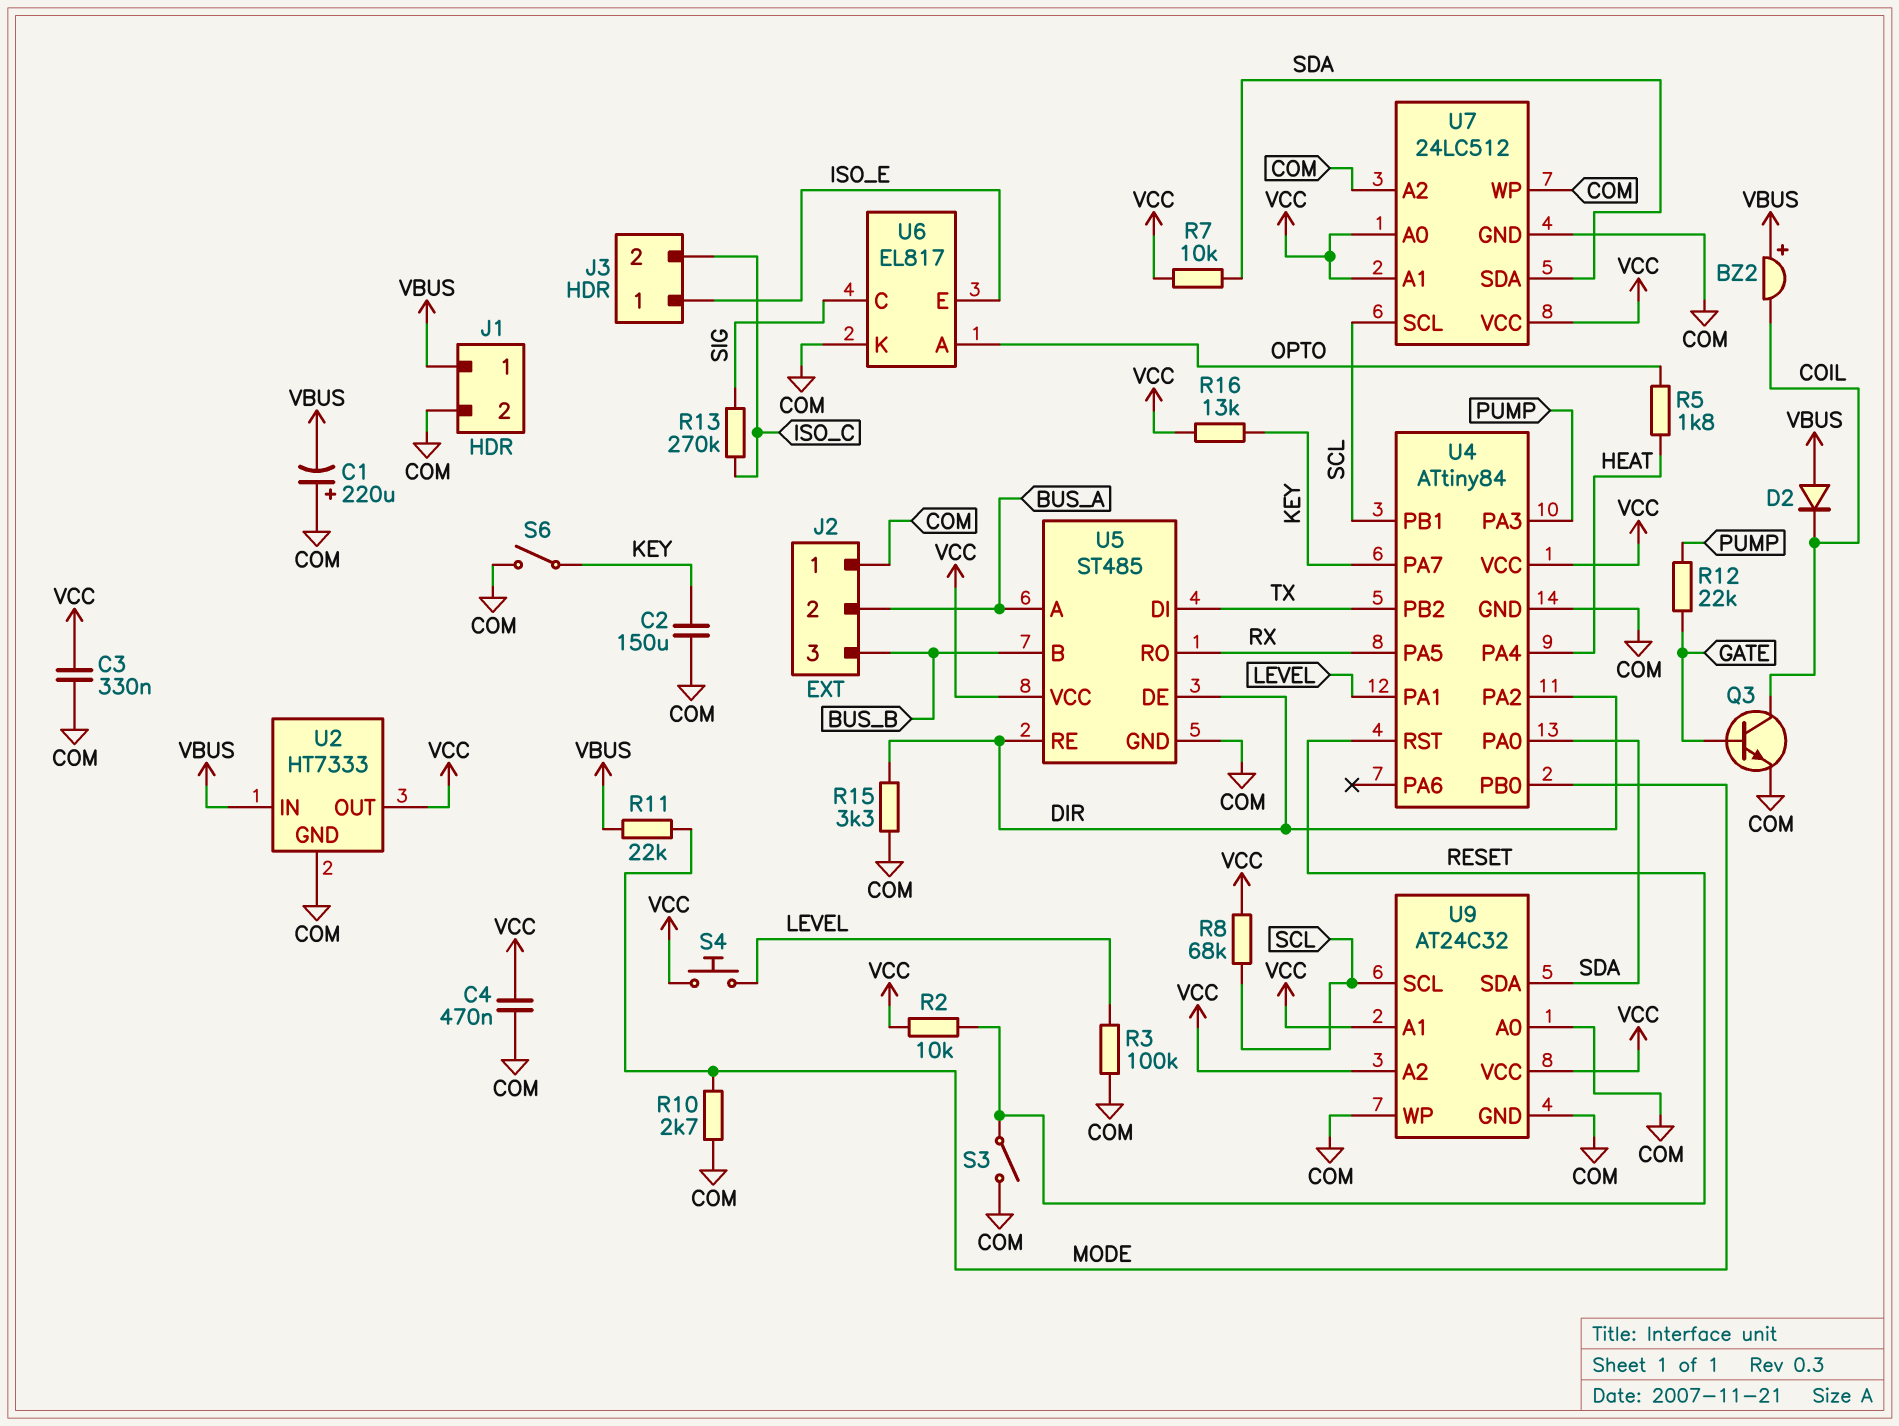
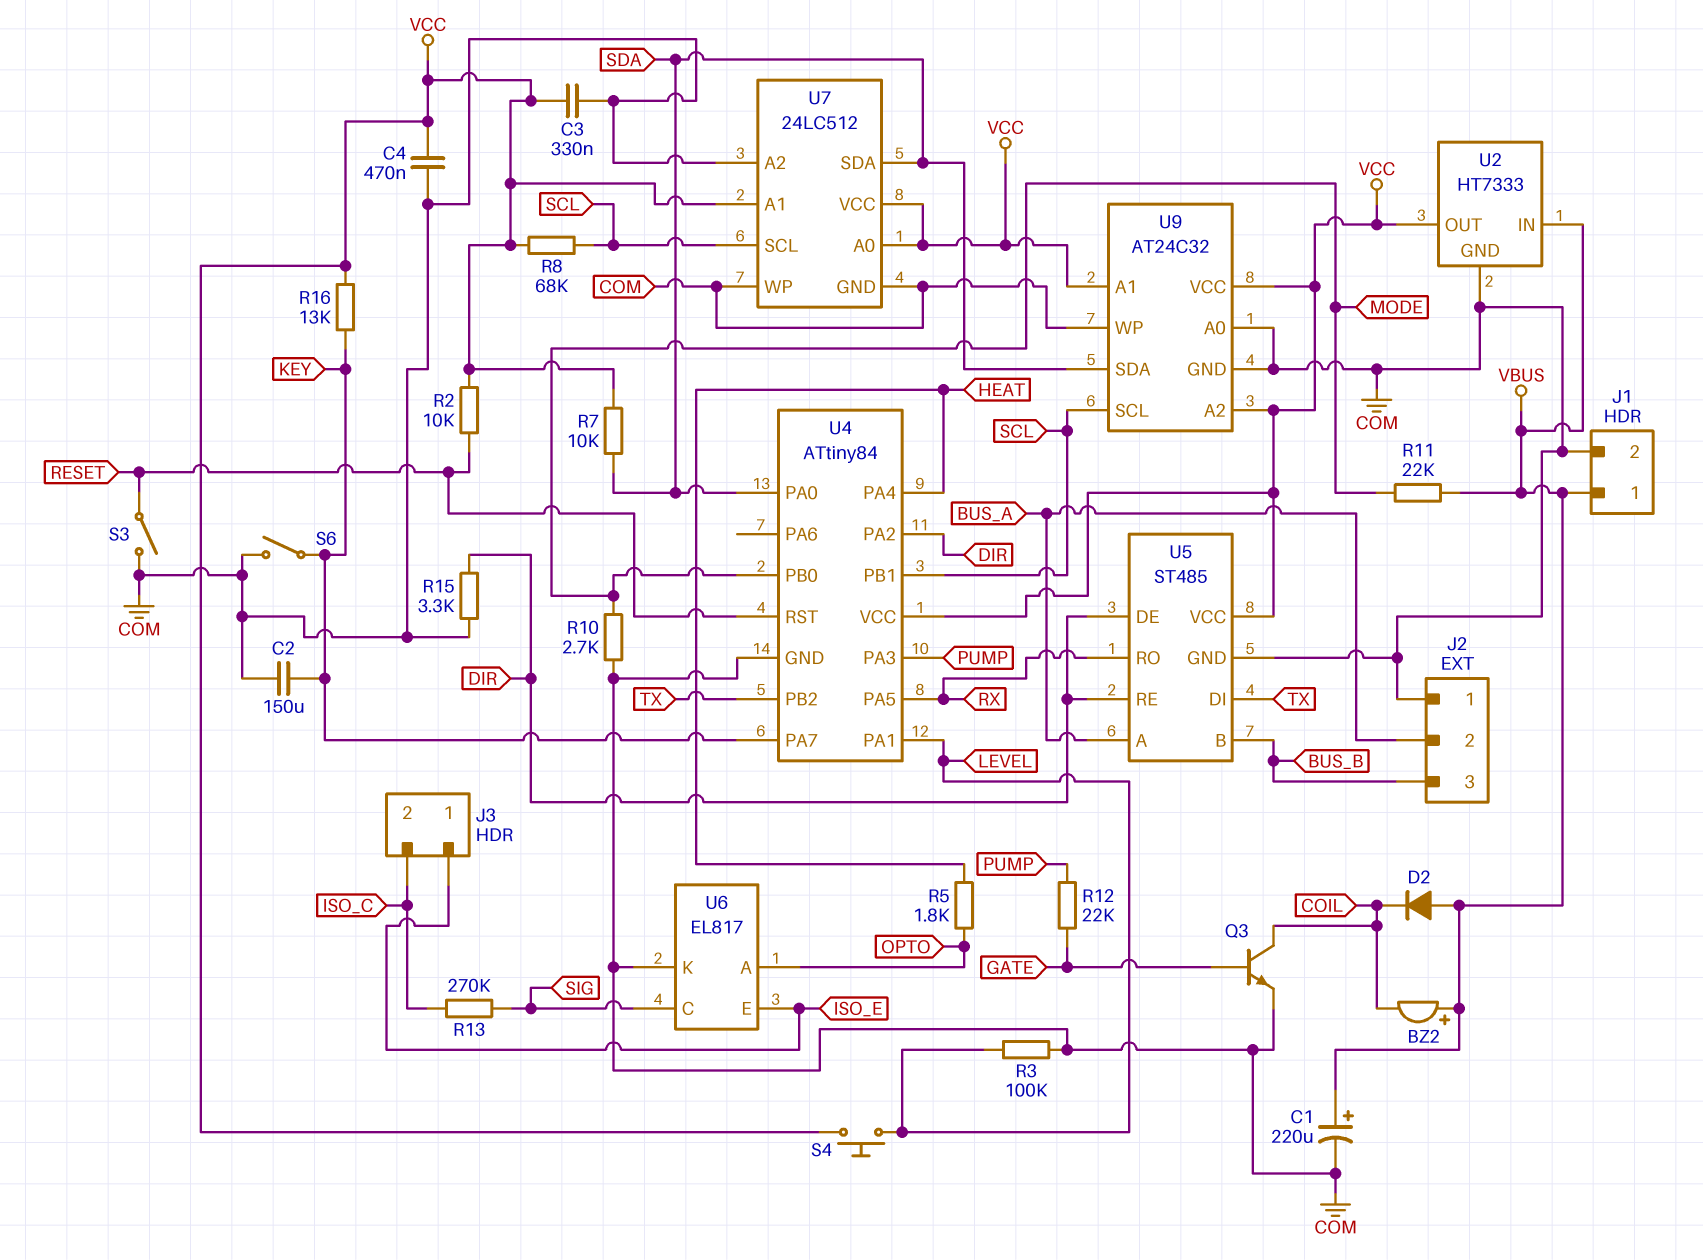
C1: 220uF (plus COM, minus VBUS) -> 220uF (plus VBUS, minus COM)

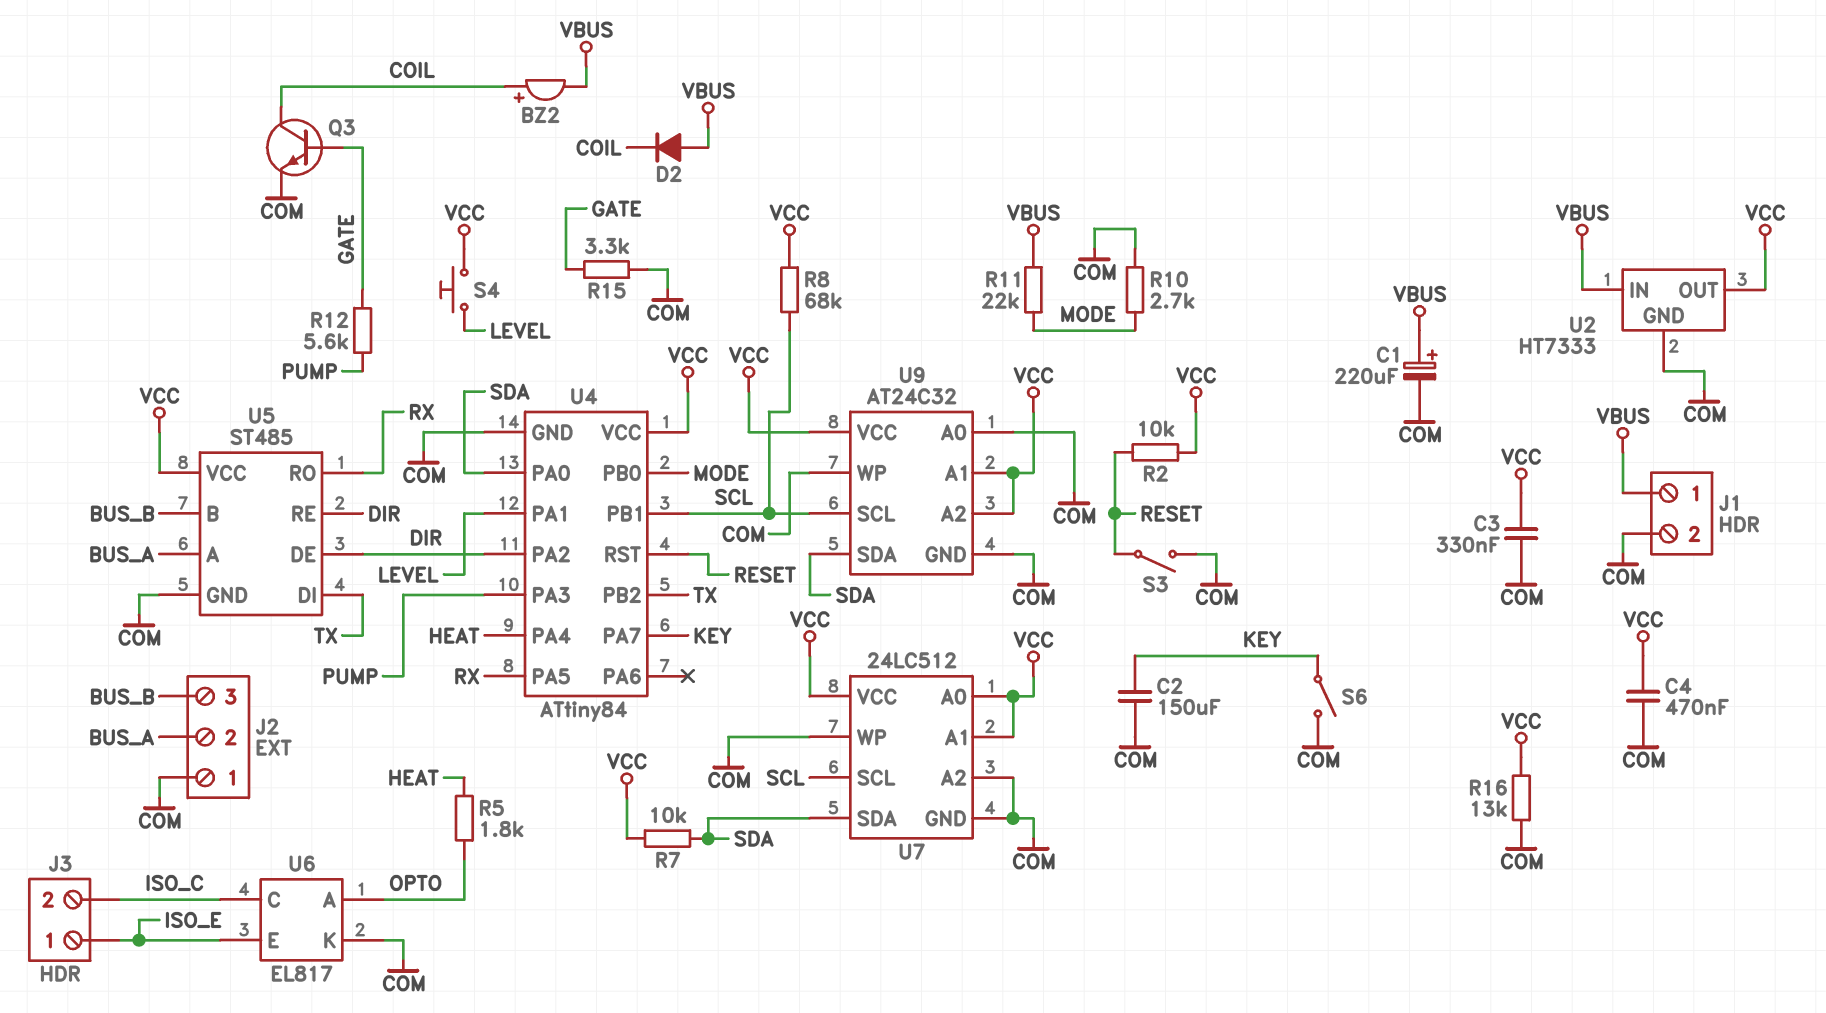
BZ2: buzzer (plus VBUS, minus COIL) -> buzzer (plus COIL, minus VBUS)
R3: 100k (COM, LEVEL) -> none
R12: 22k (GATE, PUMP) -> 5.6k (GATE, PUMP)
R13: 270k (ISO_C, SIG) -> none
R15: 3.3k (COM, DIR) -> 3.3k (COM, GATE)
R16: 13k (KEY, VCC) -> 13k (COM, VCC)
U6 pin C: SIG -> ISO_C

